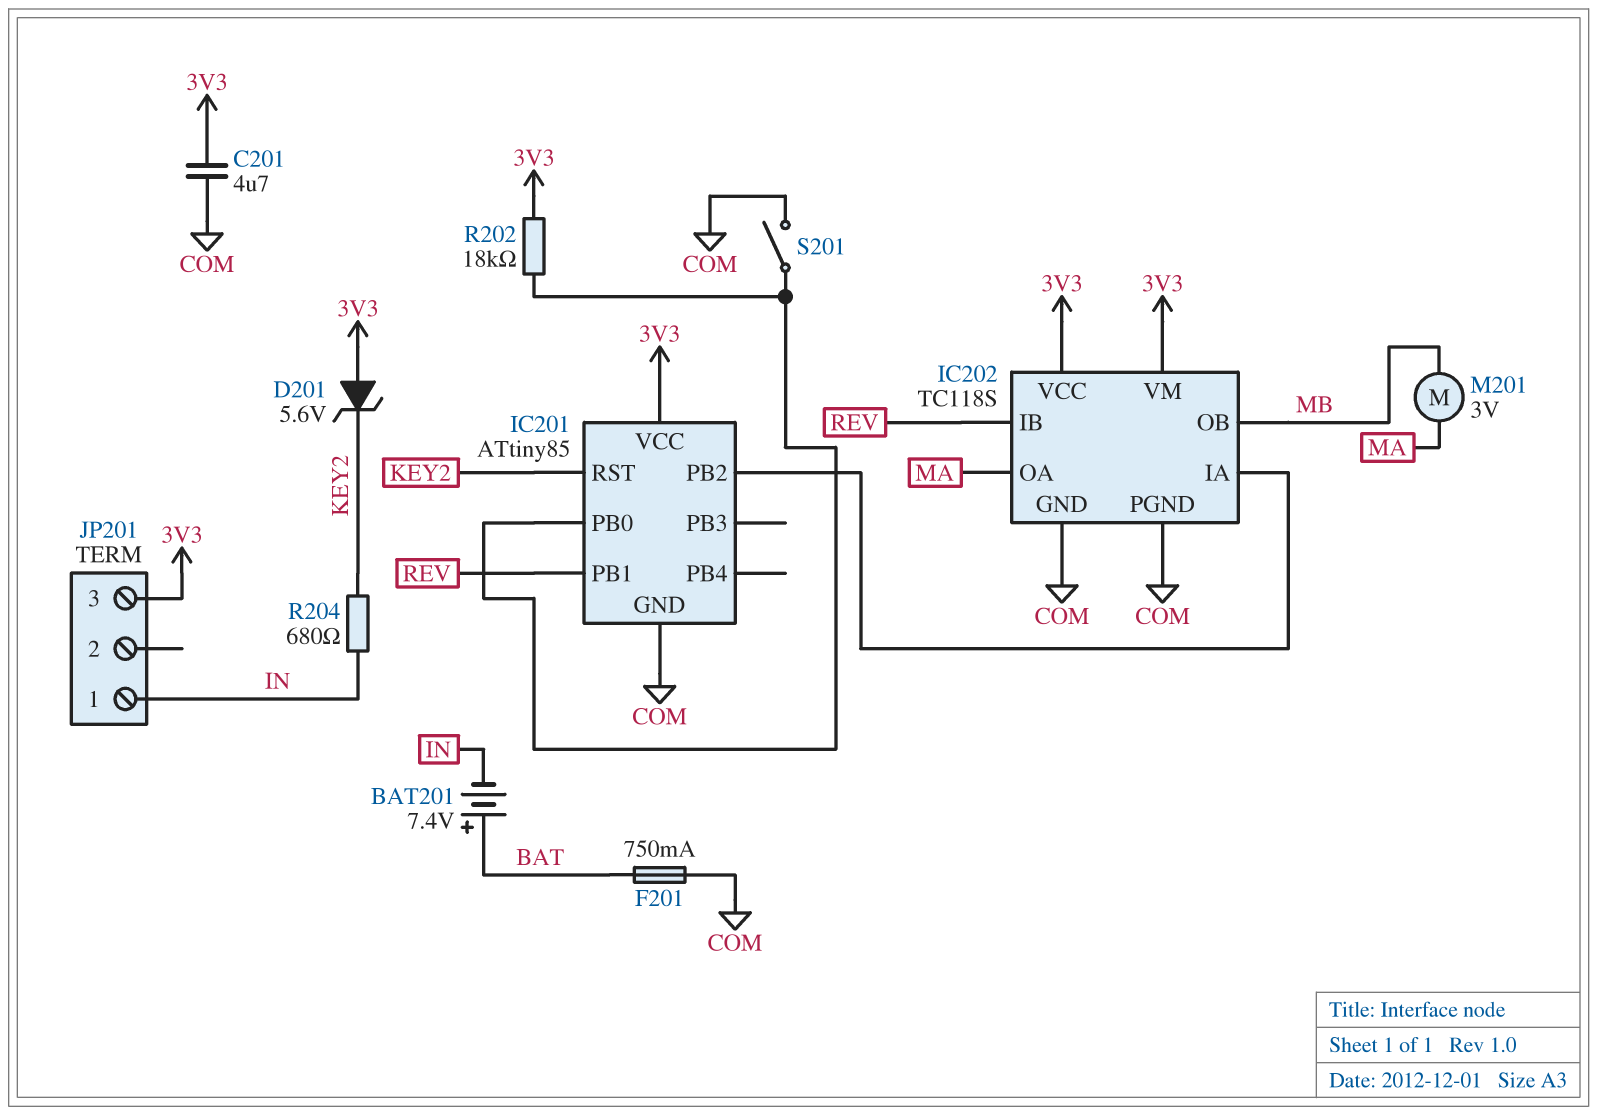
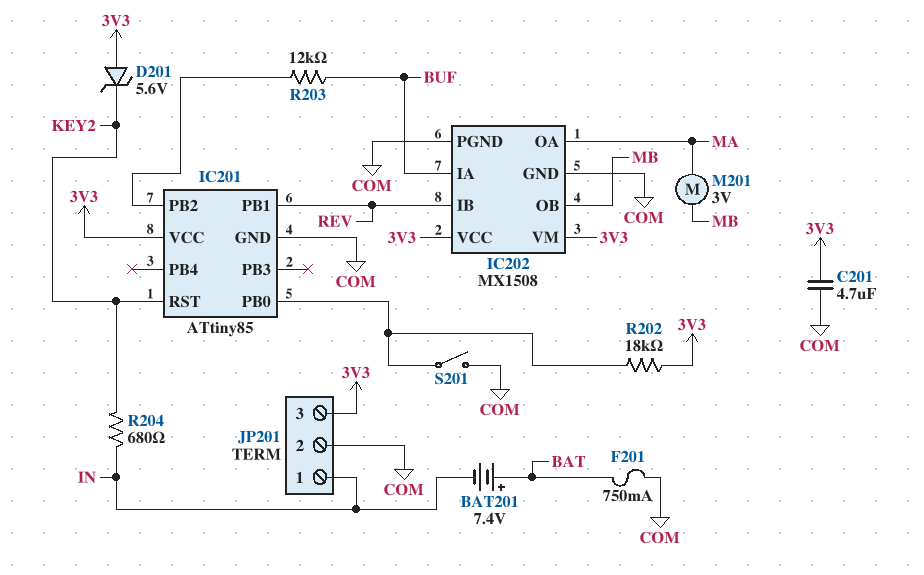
IC202: TC118S -> MX1508
IC202 pin IA: IC201/PB2 -> BUF
JP201 pin 2: none -> COM
R203: none -> 12k (BUF, IC201/PB2)

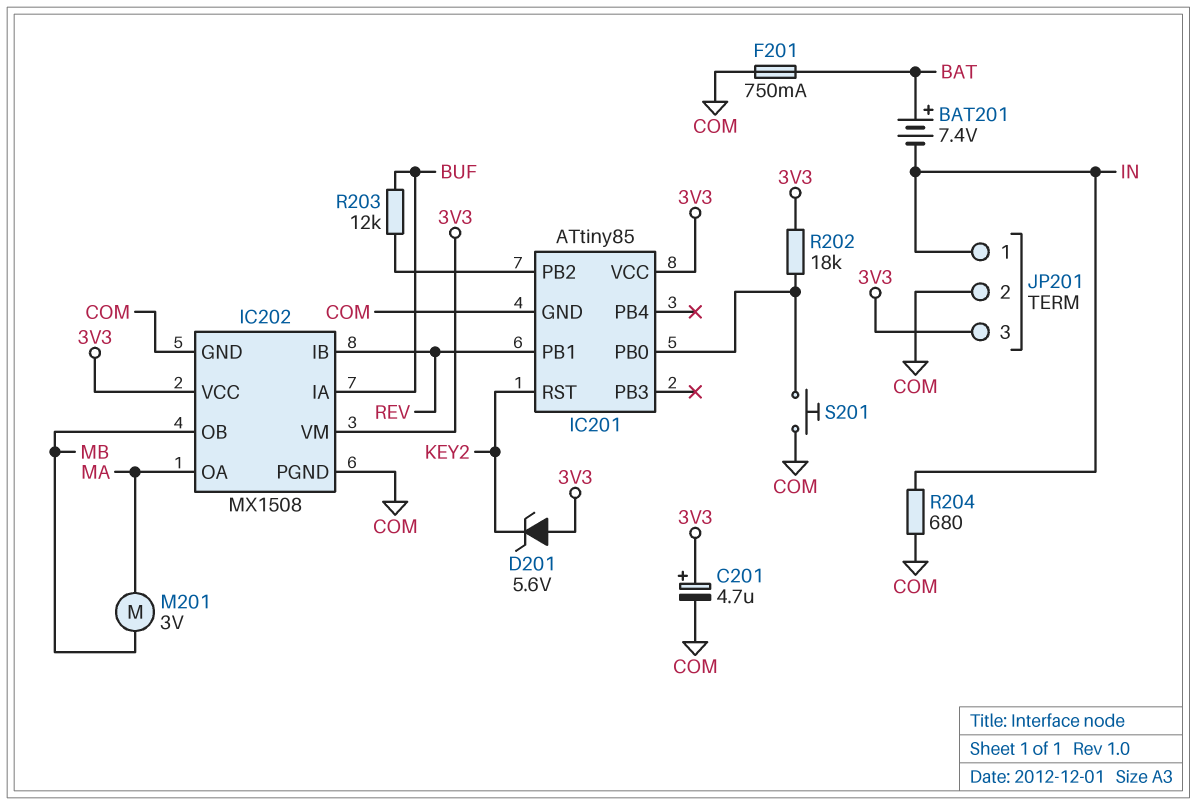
C201: 4.7uF (3V3, COM) -> 4.7uF (plus 3V3, minus COM)
R204: 680 (IN, KEY2) -> 680 (COM, IN)
S201: switch (COM, IC201/PB0) -> button (COM, IC201/PB0)

